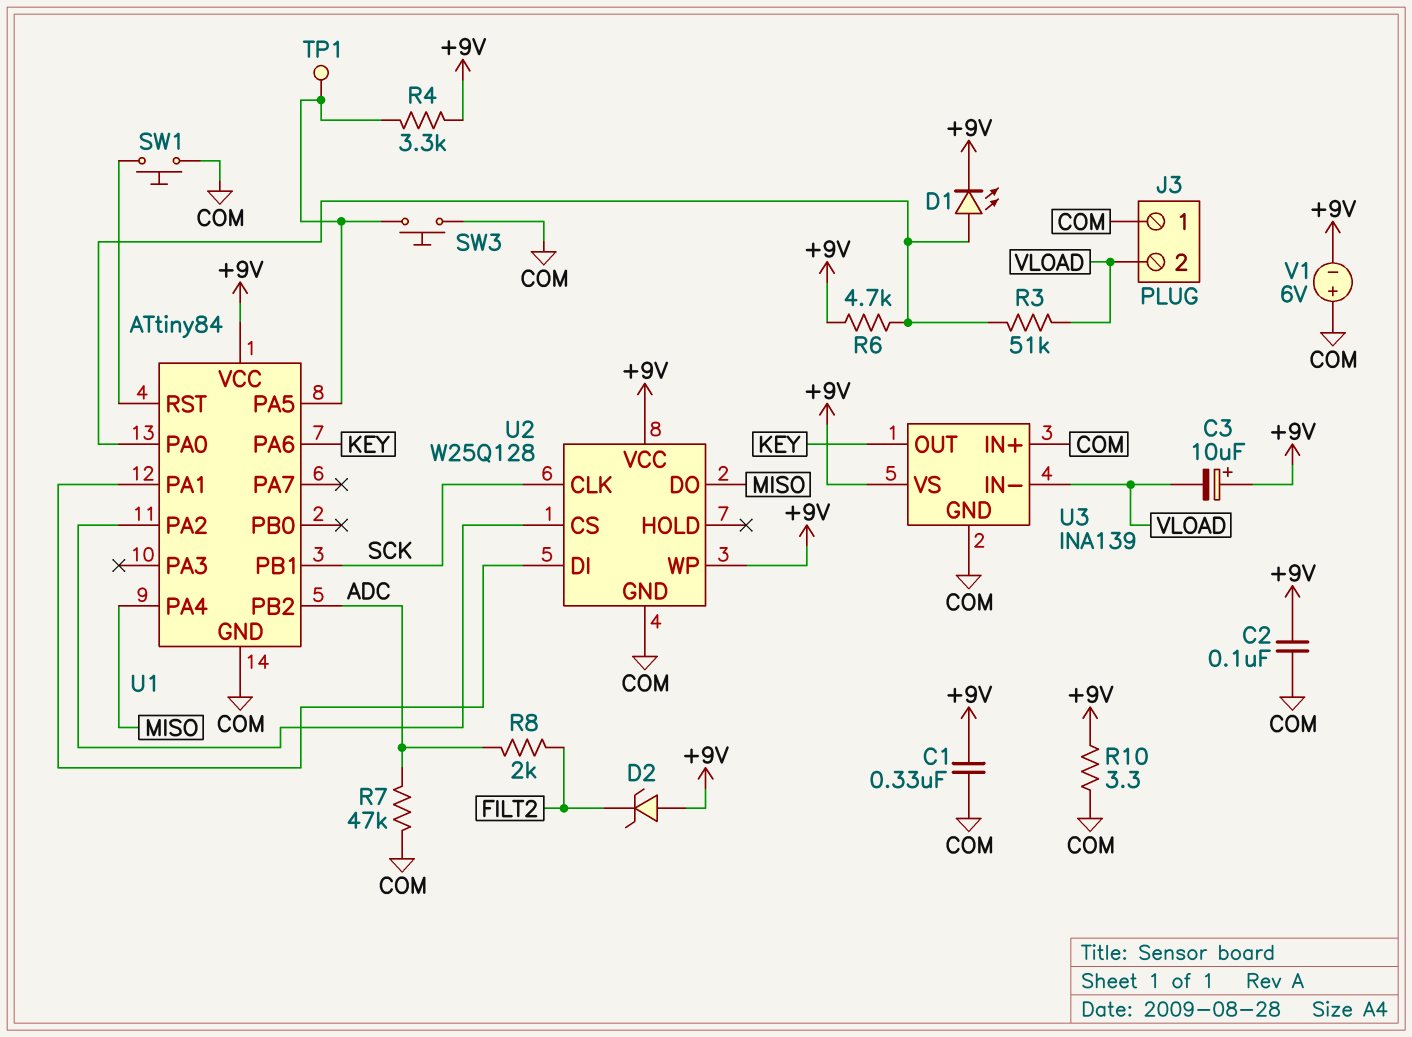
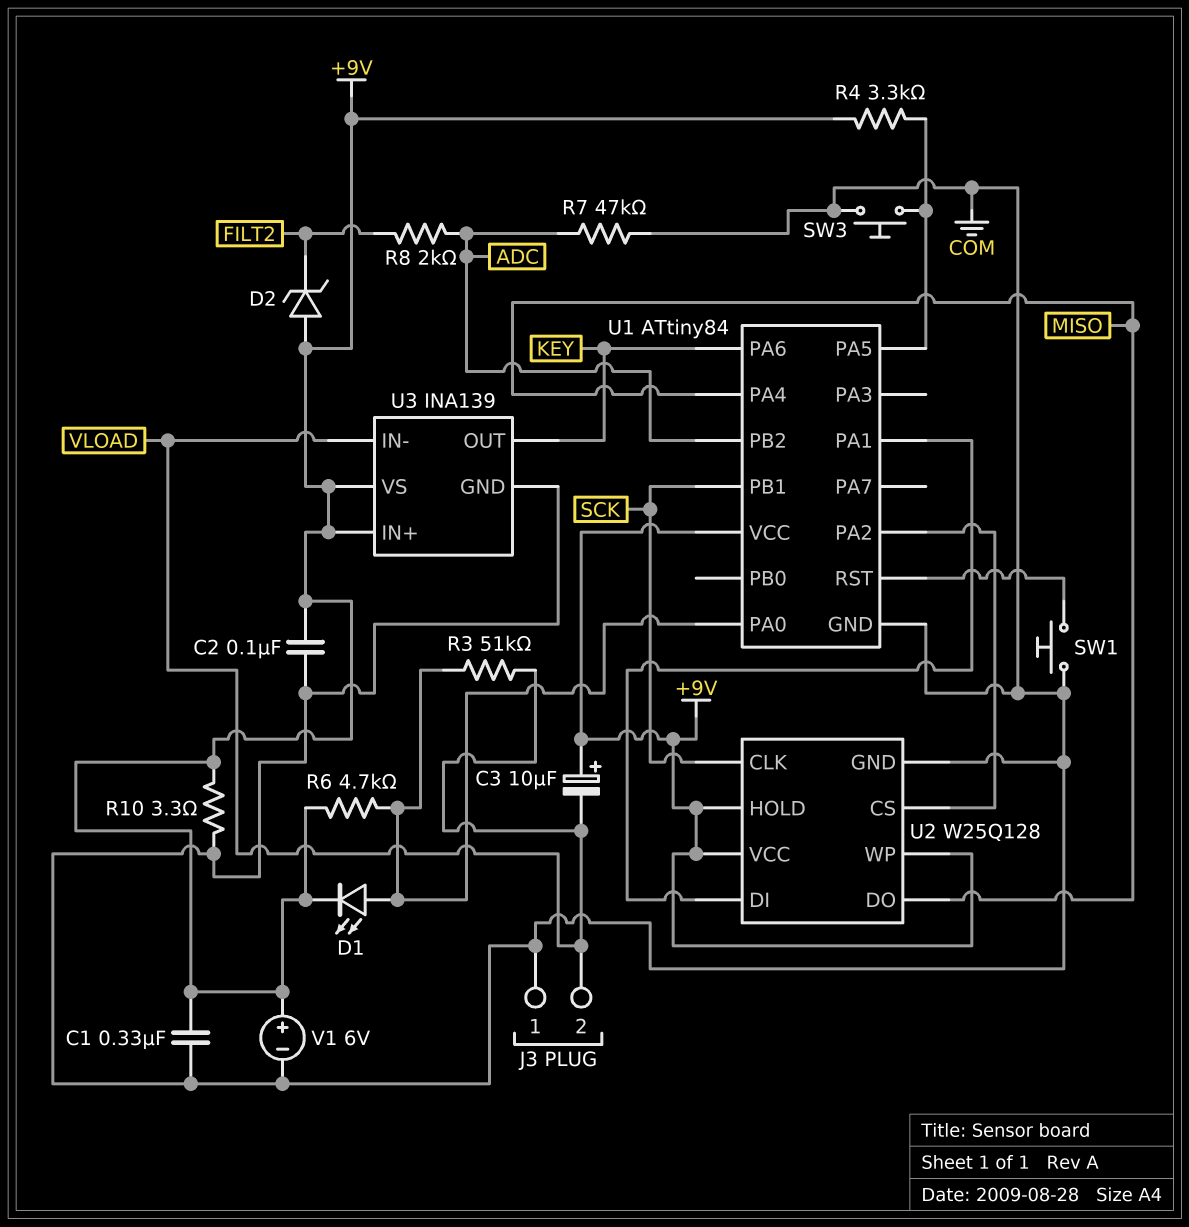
TP1: test point (U1/PA5) -> none
U2 pin HOLD: none -> +9V
U3 pin IN+: COM -> +9V
V1: 6V (plus COM, minus +9V) -> 6V (plus +9V, minus COM)

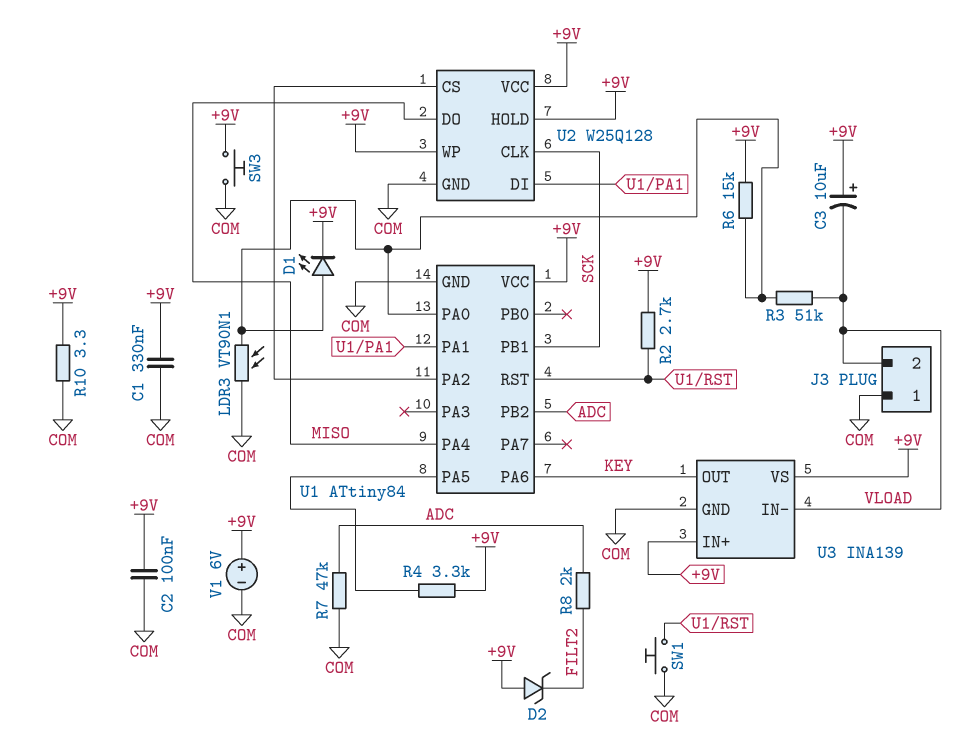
LDR3: none -> VT90N1 (COM, U1/PA0)
R2: none -> 2.7k (+9V, U1/RST)
R6: 4.7k (+9V, U1/PA0) -> 15k (+9V, U1/PA0)
SW3: button (COM, U1/PA5) -> button (+9V, COM)

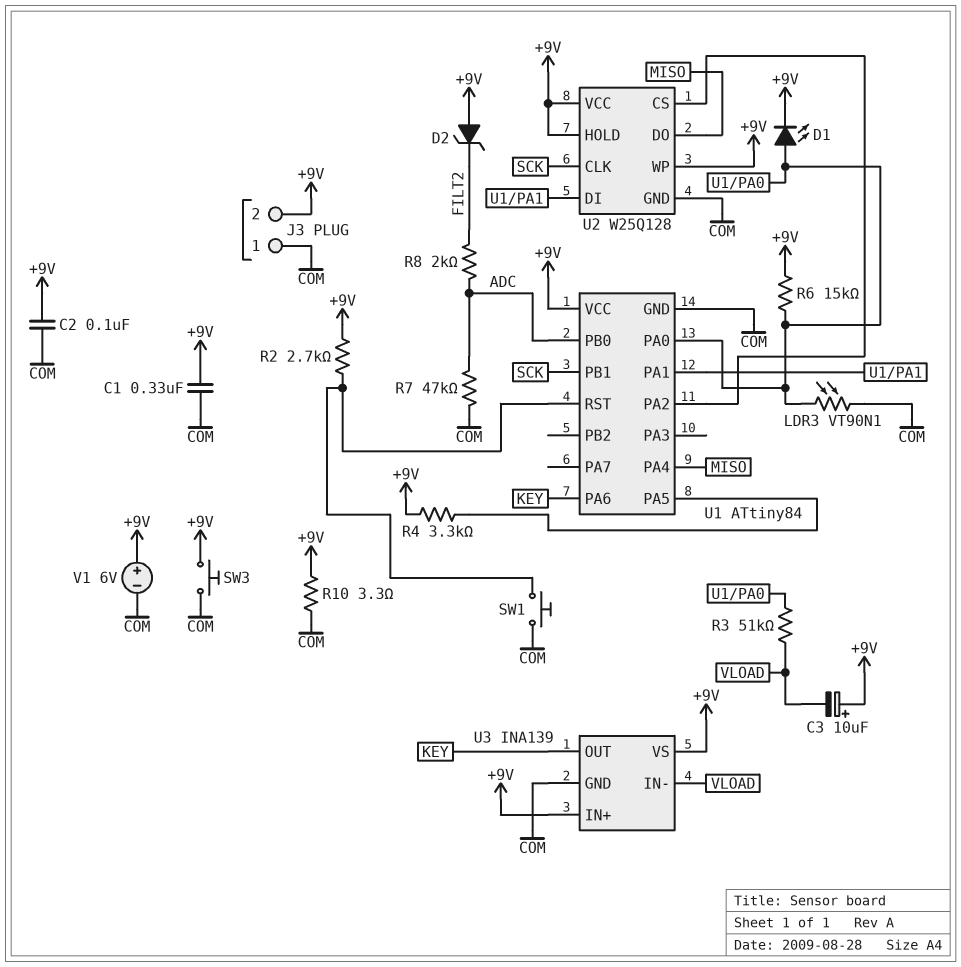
J3 pin 2: VLOAD -> +9V
U1 pin PB0: none -> ADC
U1 pin PB2: ADC -> none

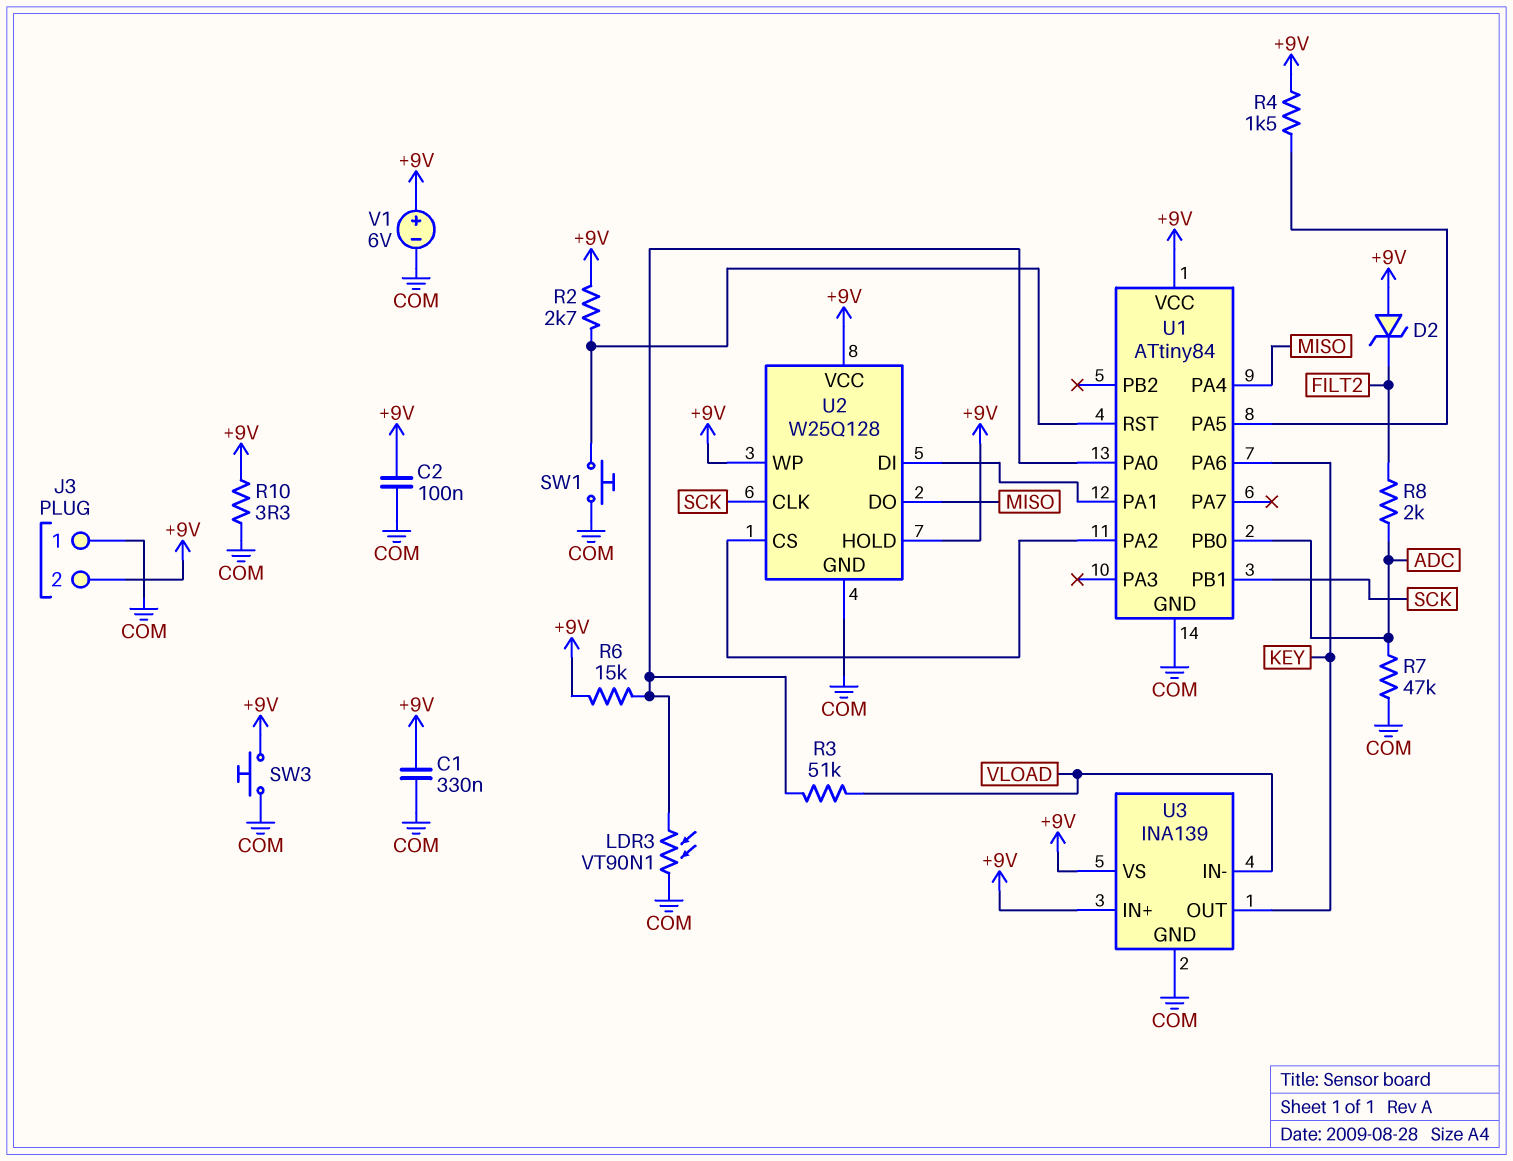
C3: 10uF (plus +9V, minus VLOAD) -> none
D1: LED (A U1/PA0, K +9V) -> none
R4: 3.3k (+9V, U1/PA5) -> 1.5k (+9V, U1/PA5)

